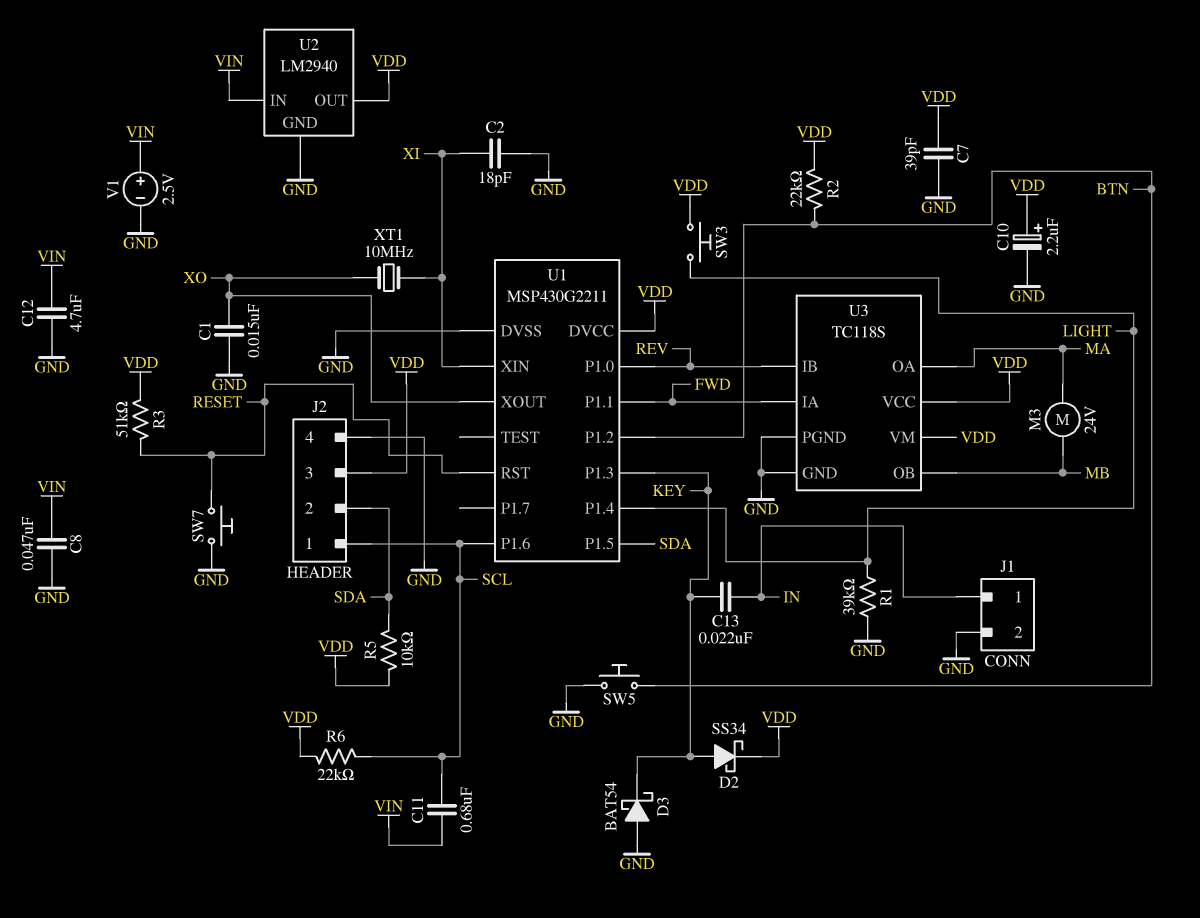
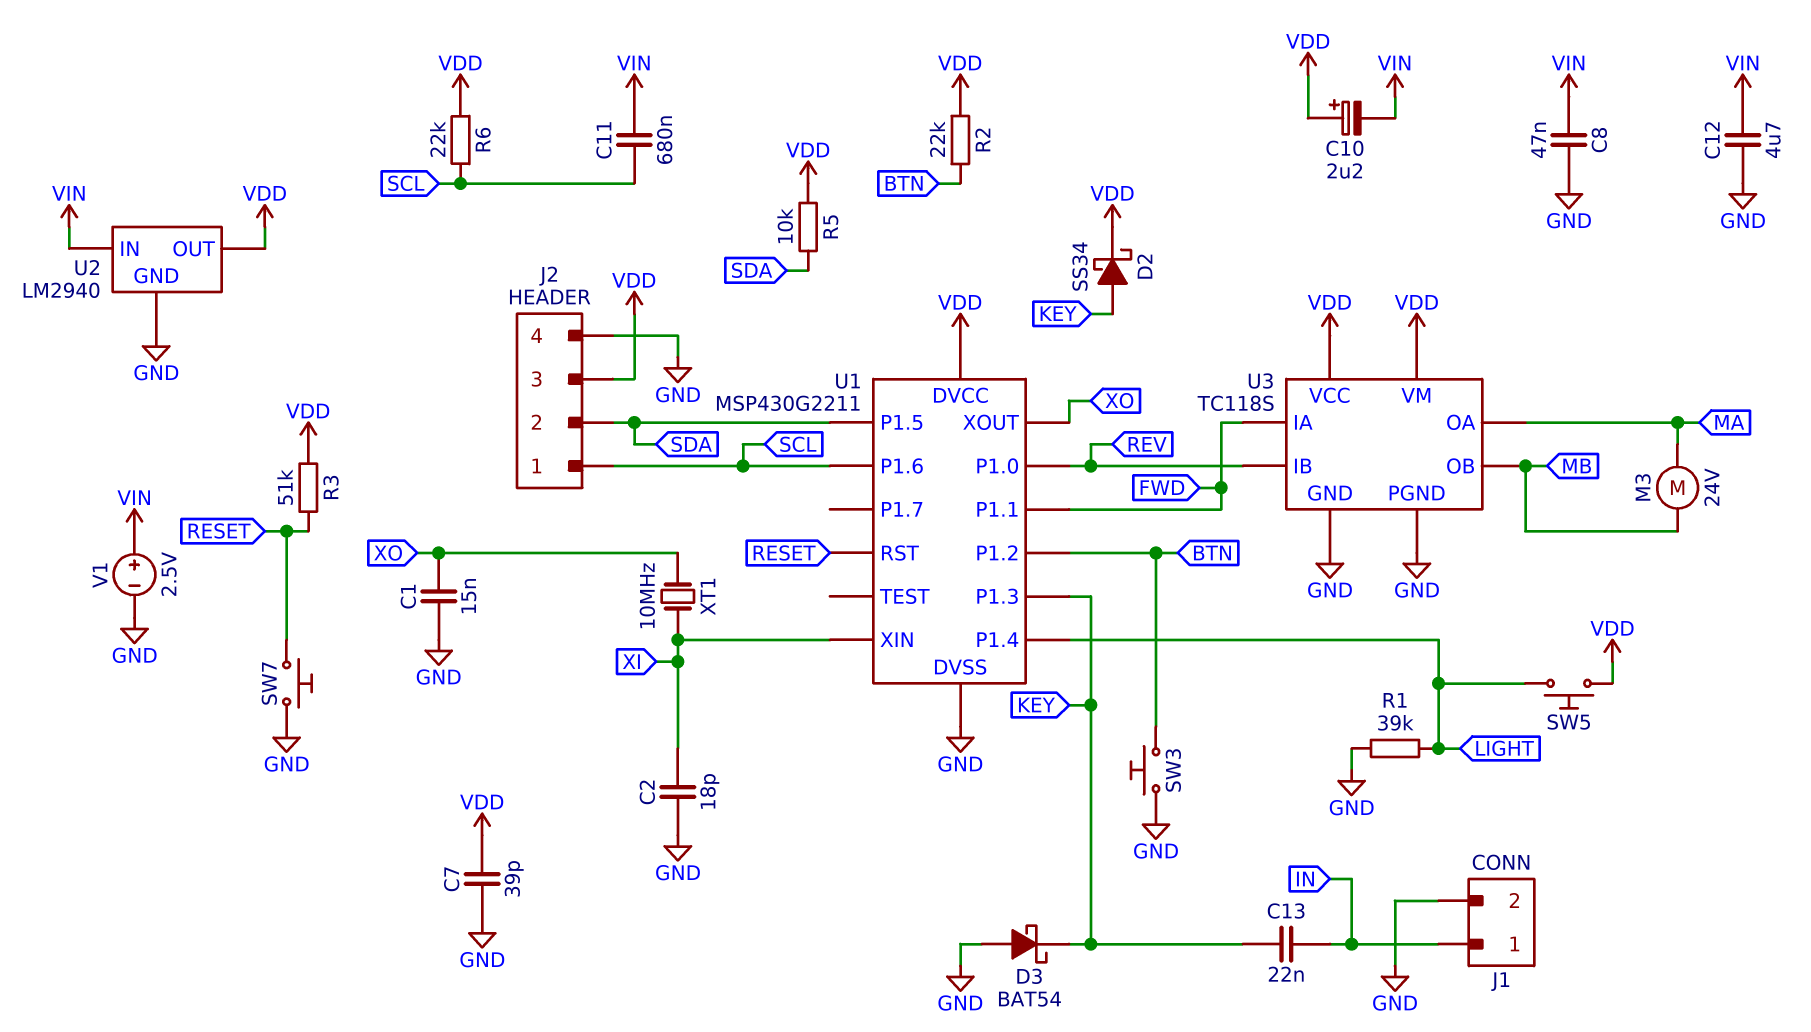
C10: 2.2uF (plus VDD, minus GND) -> 2.2uF (plus VDD, minus VIN)
SW3: button (LIGHT, VDD) -> button (BTN, GND)
SW5: button (BTN, GND) -> button (LIGHT, VDD)

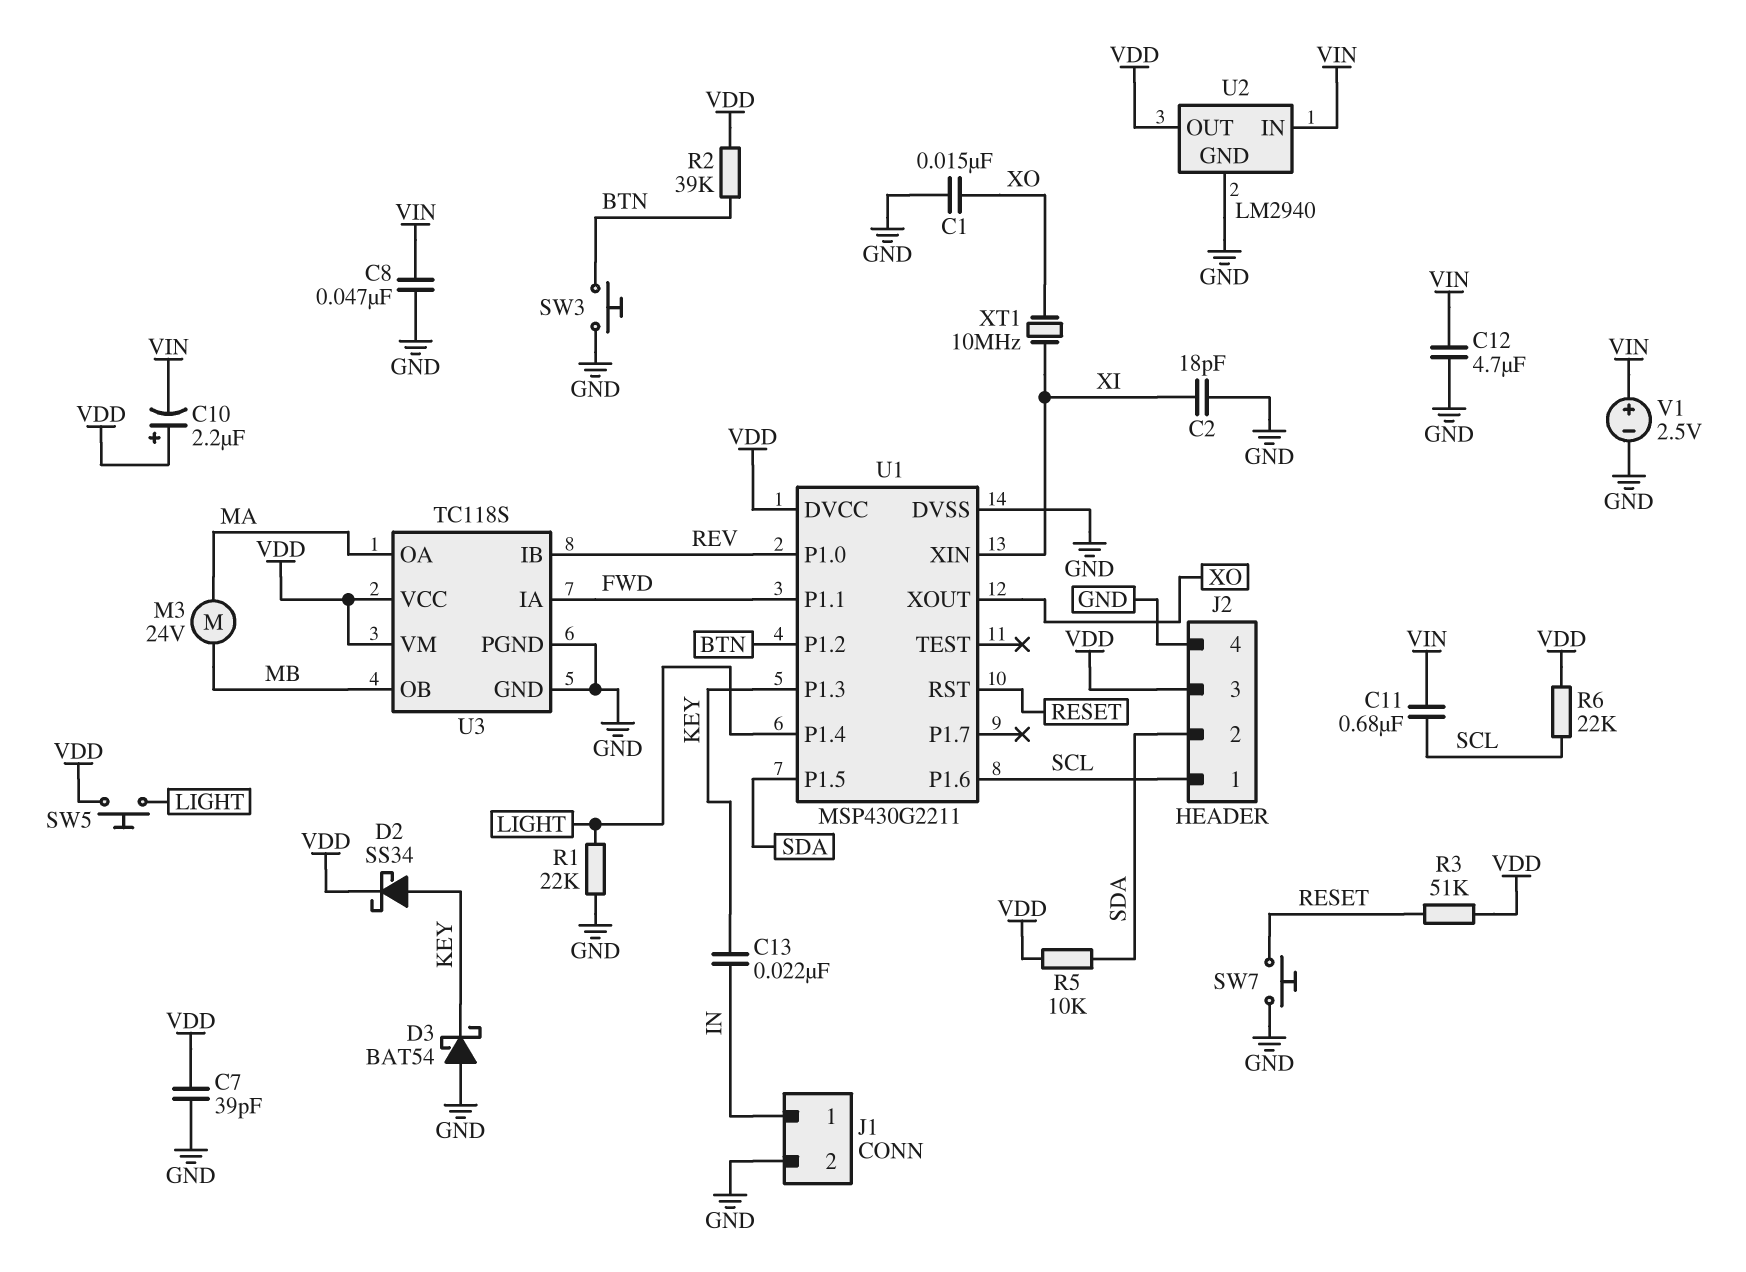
R1: 39k (GND, LIGHT) -> 22k (GND, LIGHT)
R2: 22k (BTN, VDD) -> 39k (BTN, VDD)

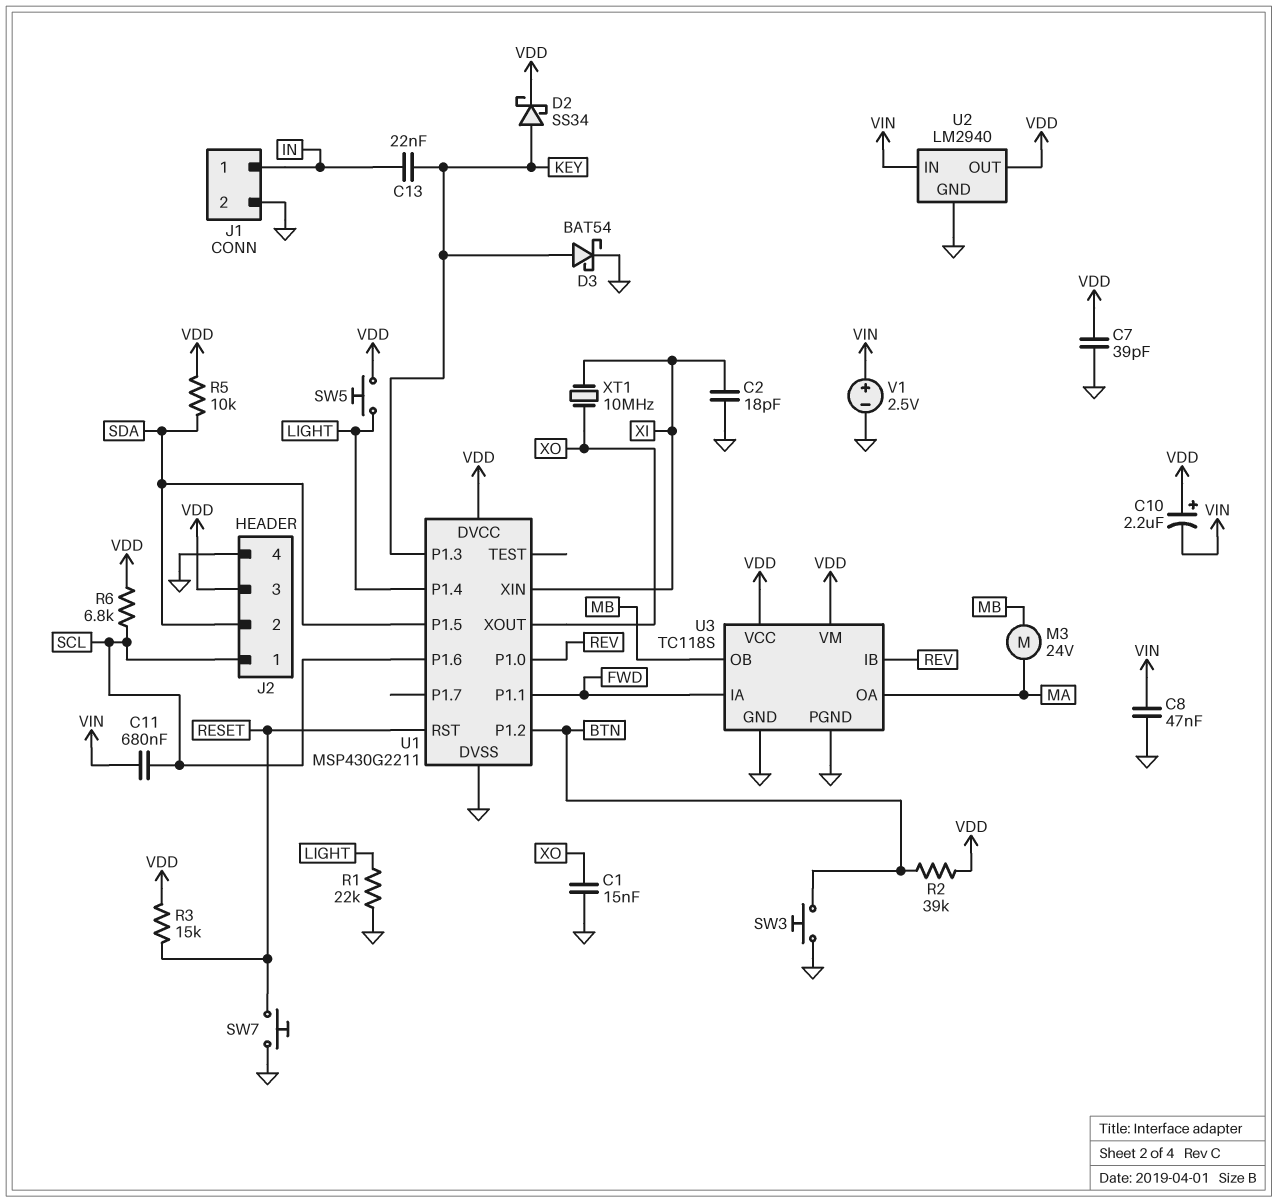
C12: 4.7uF (GND, VIN) -> none
D3: schottky BAT54 (A GND, K KEY) -> schottky BAT54 (A KEY, K GND)
R3: 51k (RESET, VDD) -> 15k (RESET, VDD)
R6: 22k (SCL, VDD) -> 6.8k (SCL, VDD)

